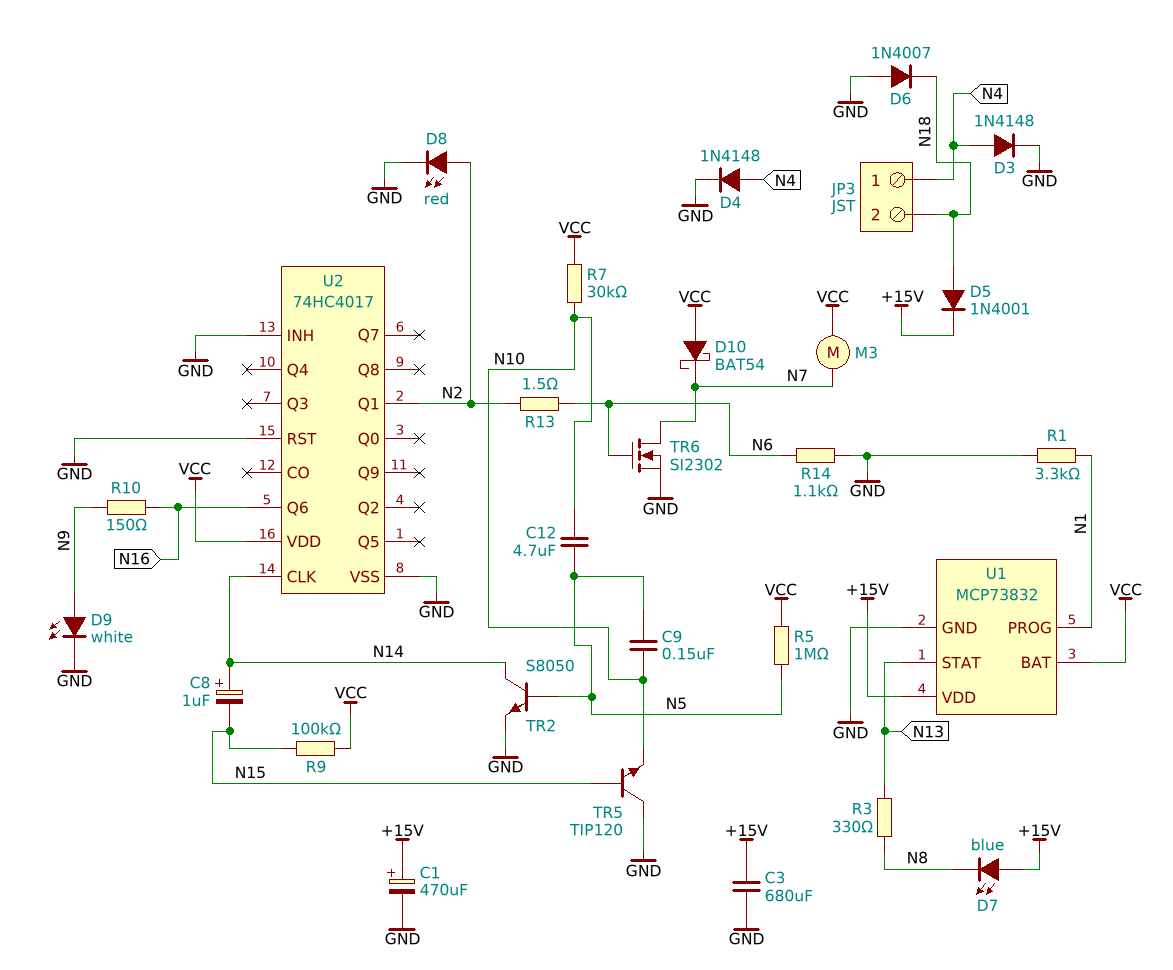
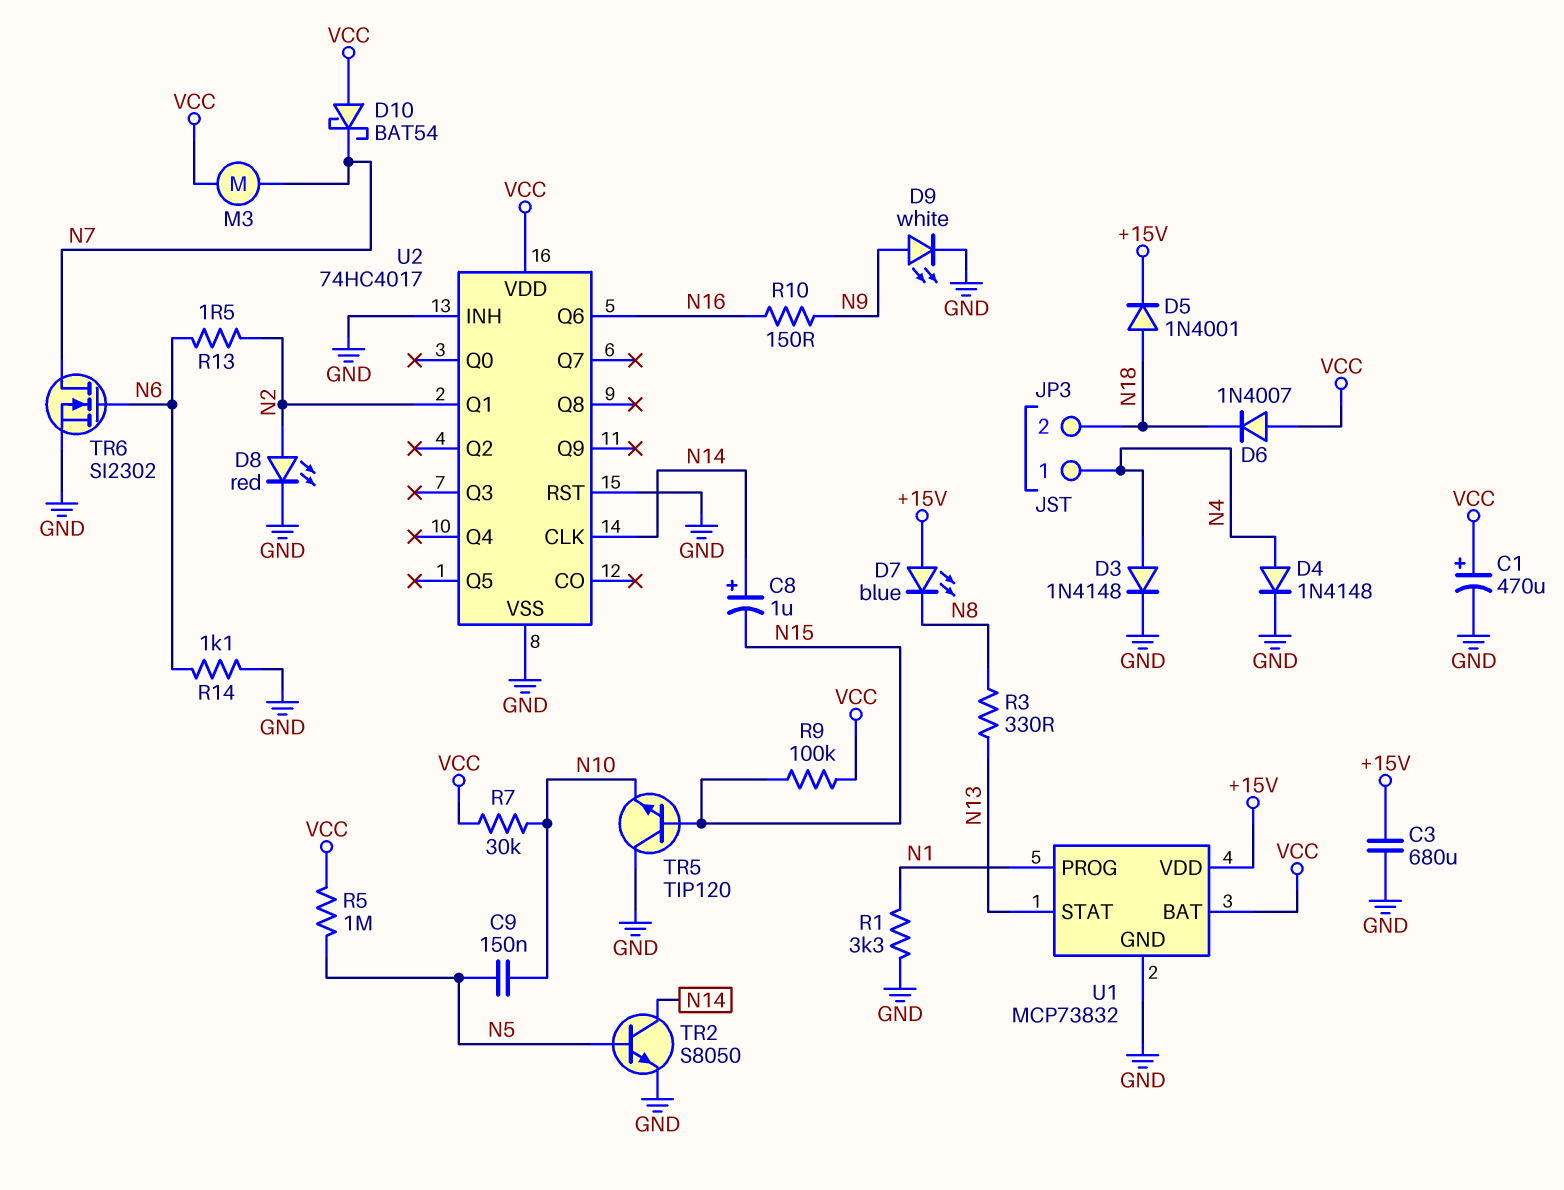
C1: 470uF (plus +15V, minus GND) -> 470uF (plus VCC, minus GND)
C12: 4.7uF (N5, N10) -> none
D6: diode 1N4007 (A GND, K N18) -> diode 1N4007 (A VCC, K N18)

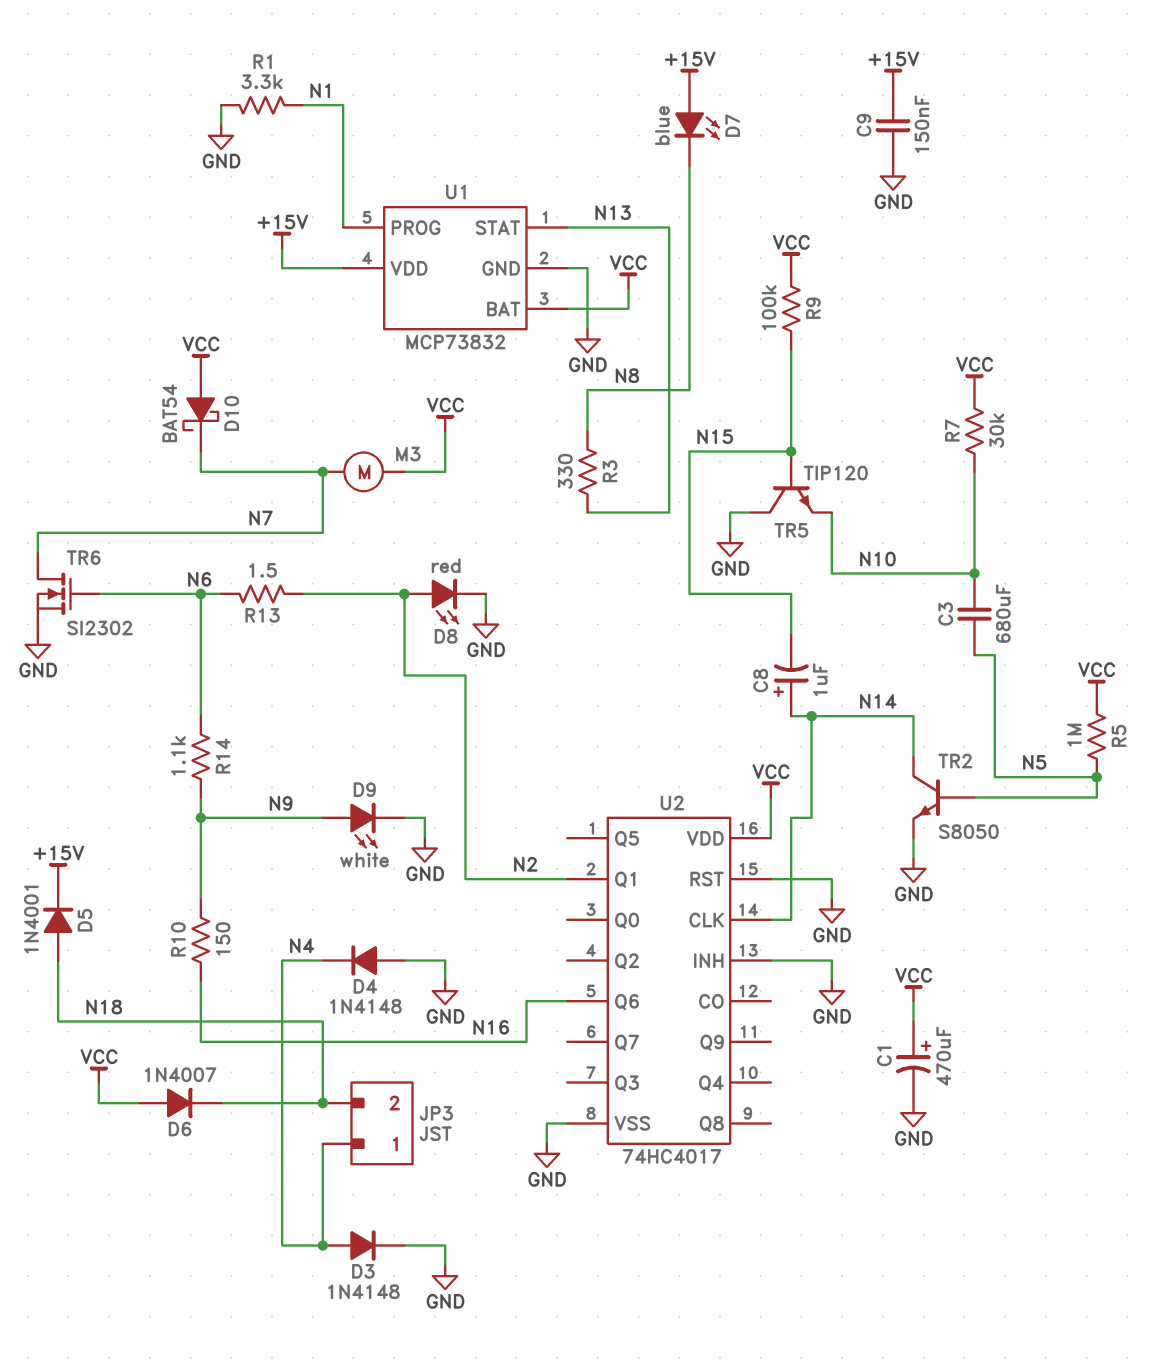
C3: 680uF (+15V, GND) -> 680uF (N5, N10)
C9: 150nF (N5, N10) -> 150nF (+15V, GND)
D4: diode 1N4148 (A N4, K GND) -> diode 1N4148 (A GND, K N4)
R14: 1.1k (GND, N6) -> 1.1k (N6, N9)

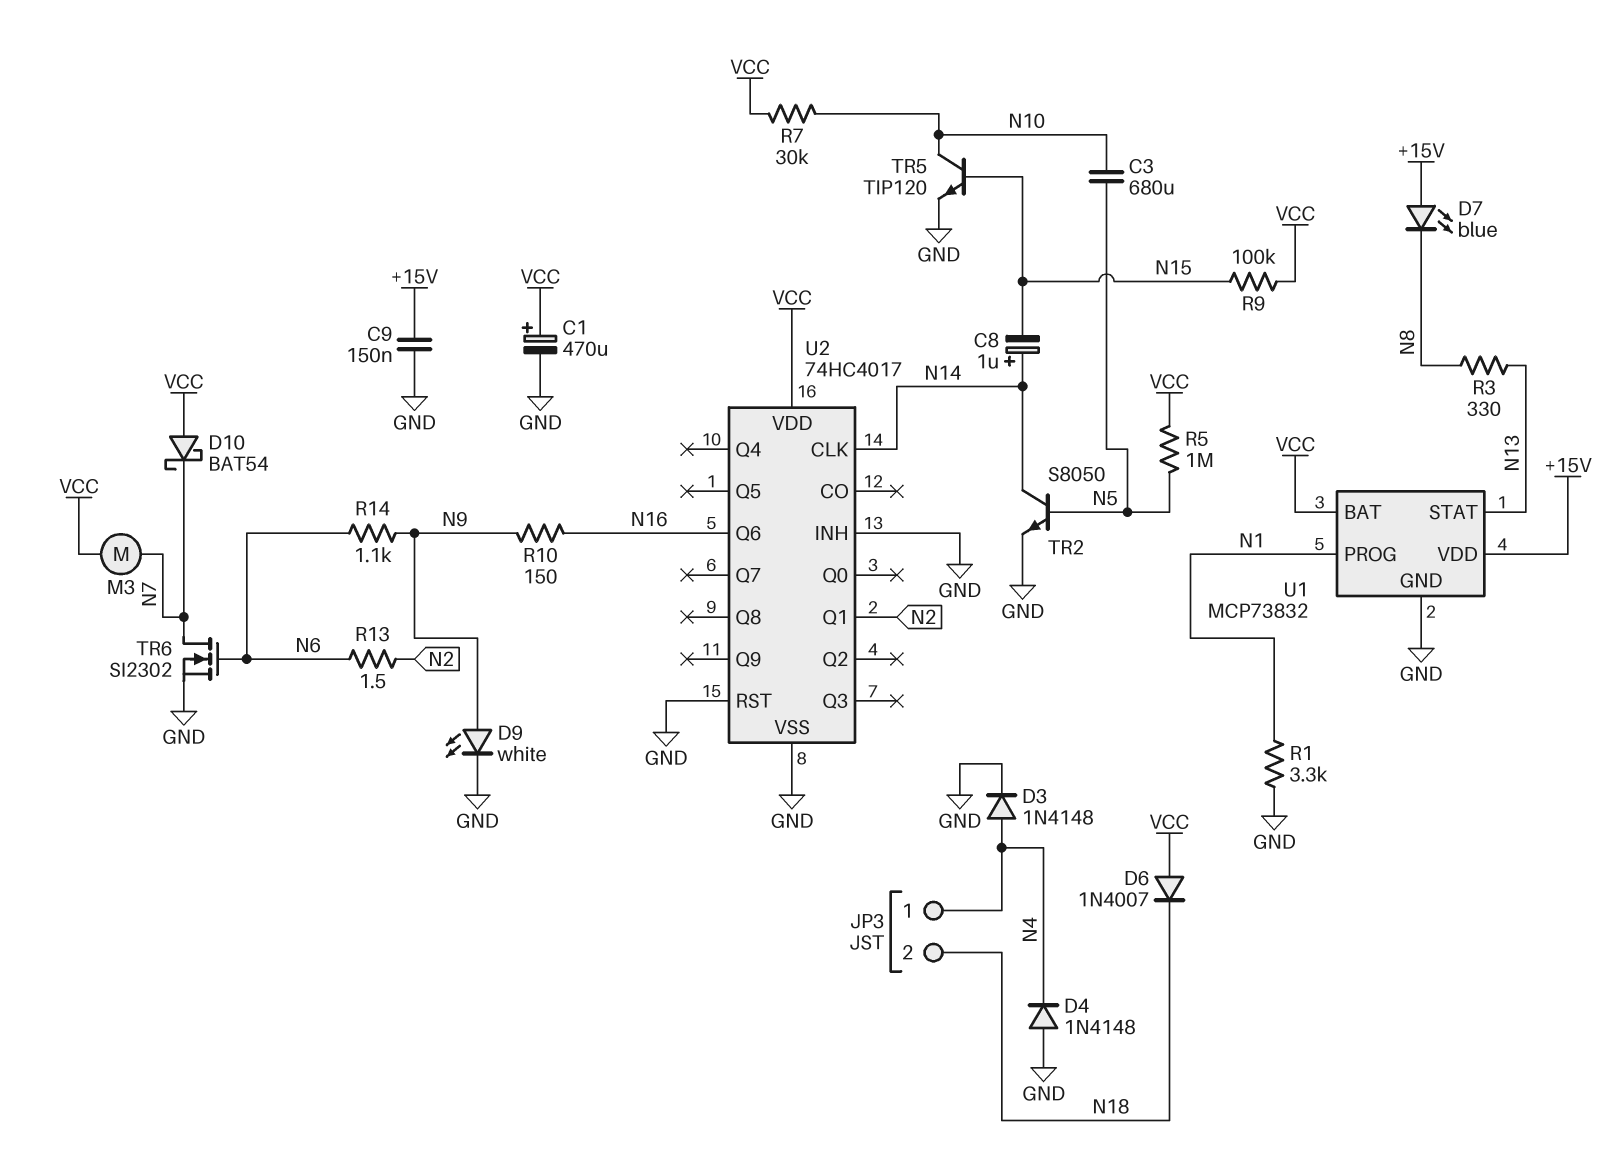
D5: diode 1N4001 (A N18, K +15V) -> none
D8: LED red (A N2, K GND) -> none
TR5: NPN TIP120 (B N15, C GND, E N10) -> NPN TIP120 (B N15, C N10, E GND)

